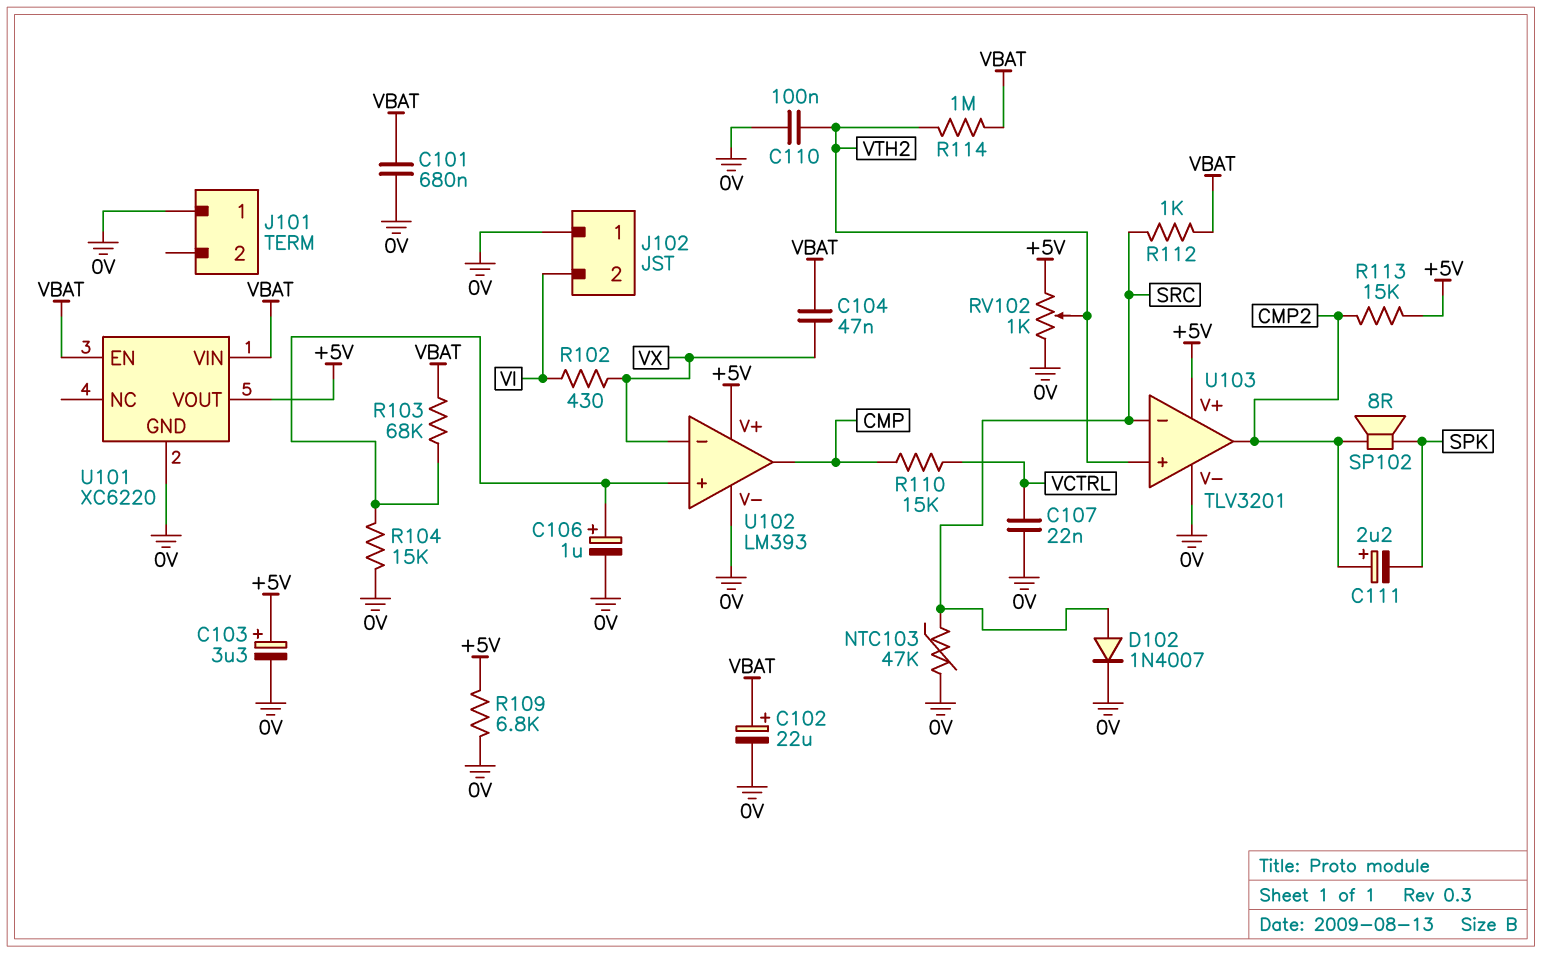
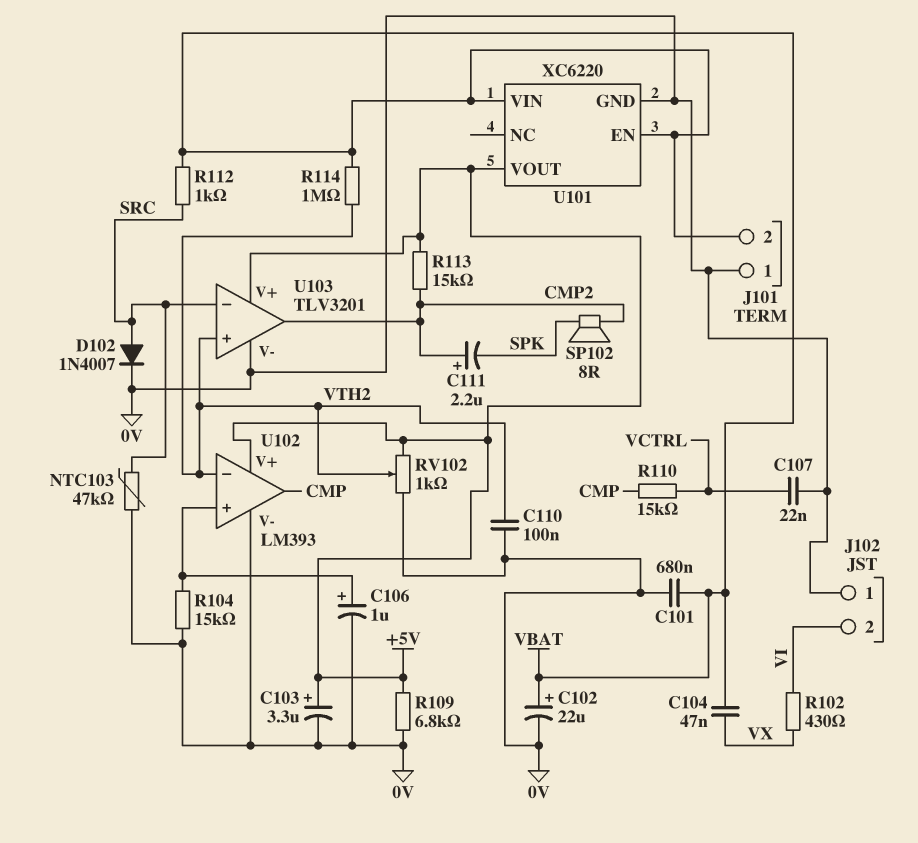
J101 pin 2: none -> VBAT
R103: 68k (U102/in+, VBAT) -> none
U102 pin in-: VX -> VTH2

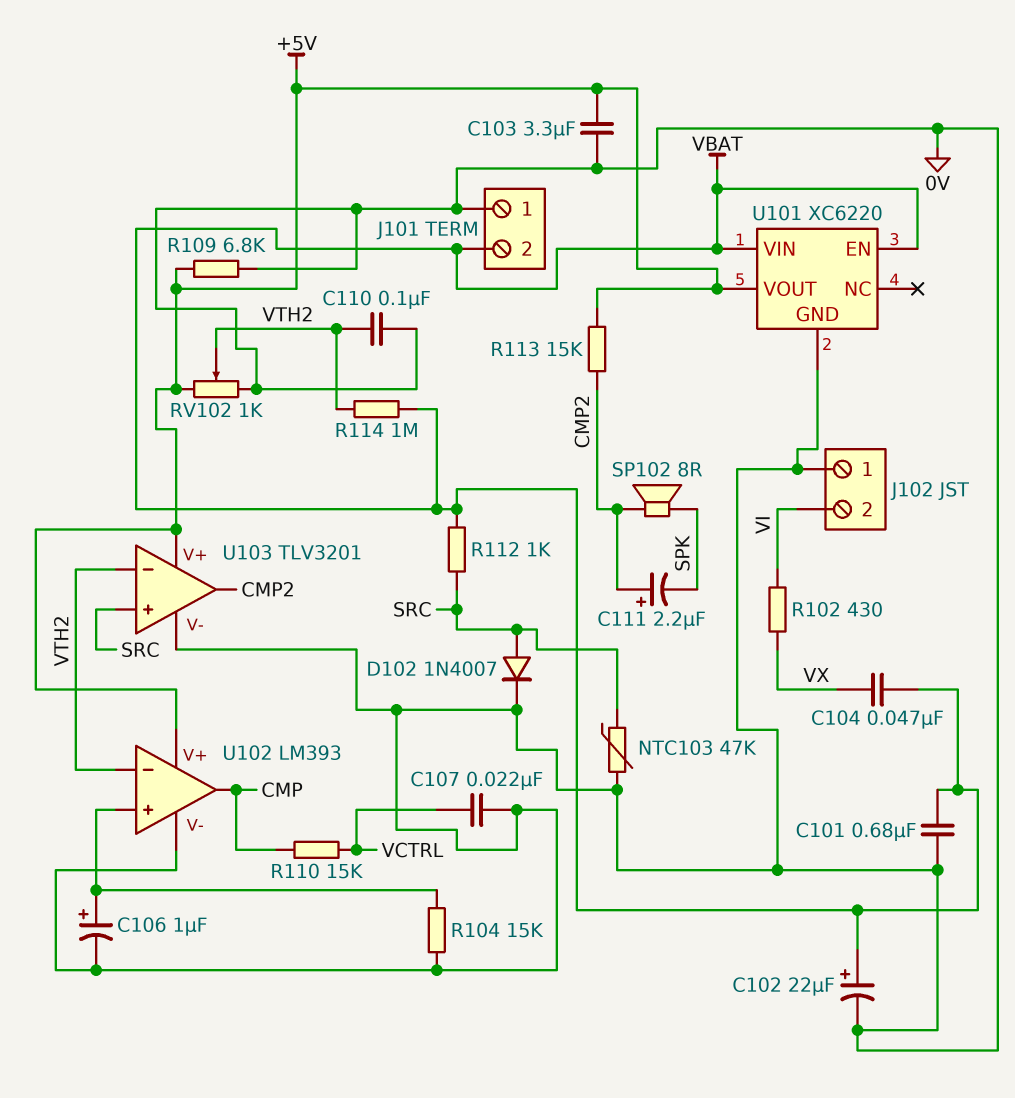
C103: 3.3uF (plus +5V, minus 0V) -> 3.3uF (+5V, 0V)
U103 pin in+: VTH2 -> SRC
U103 pin in-: SRC -> VTH2

